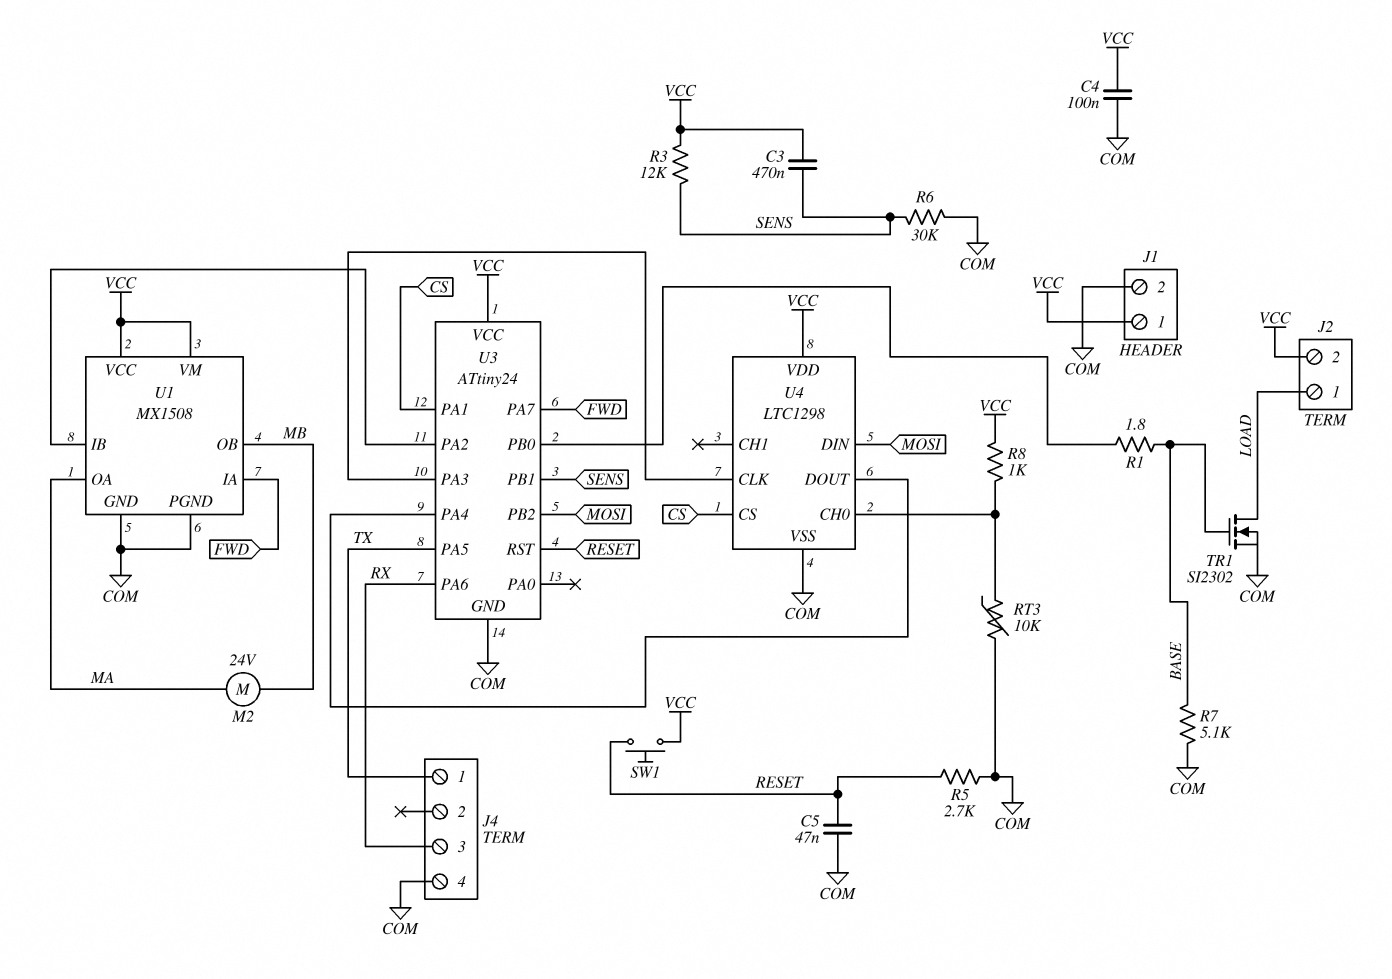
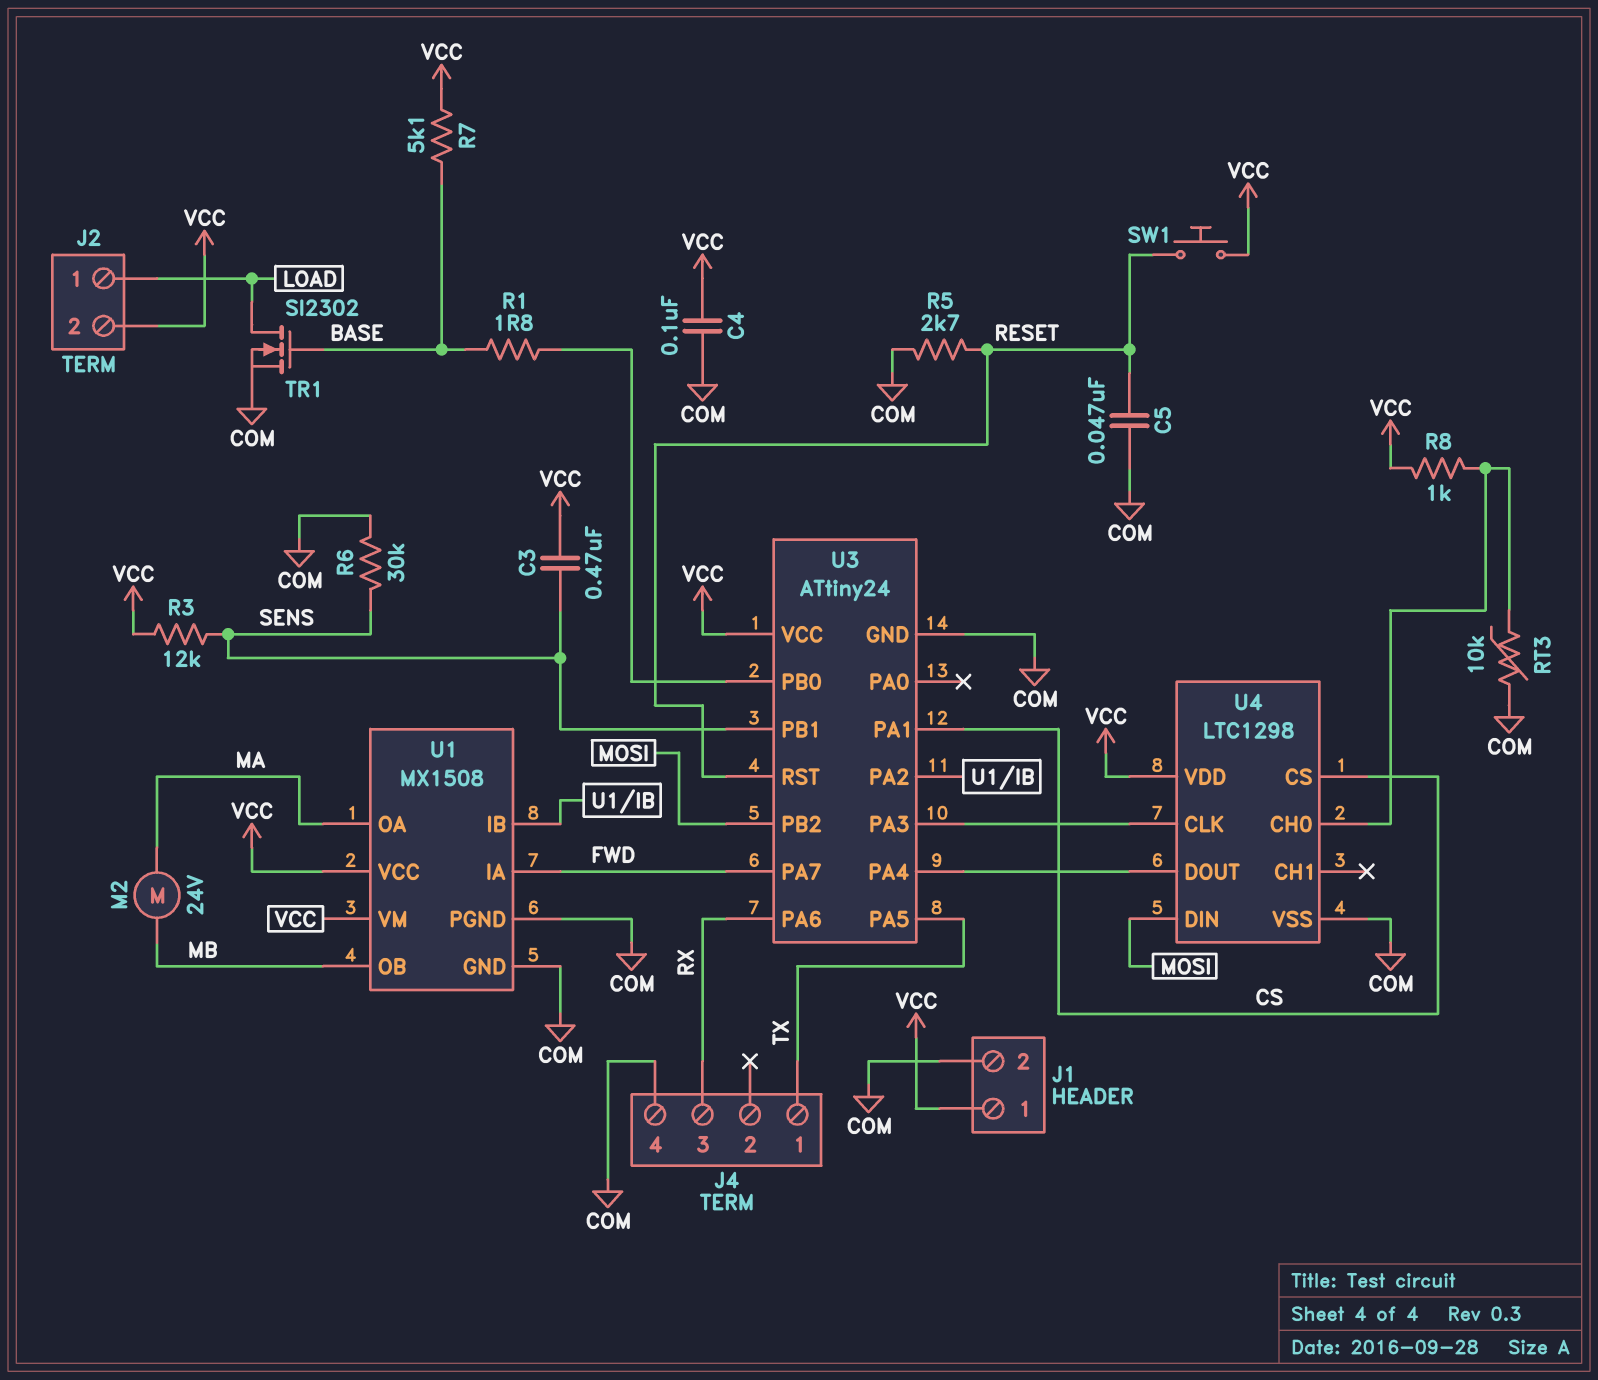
R7: 5.1k (BASE, COM) -> 5.1k (BASE, VCC)

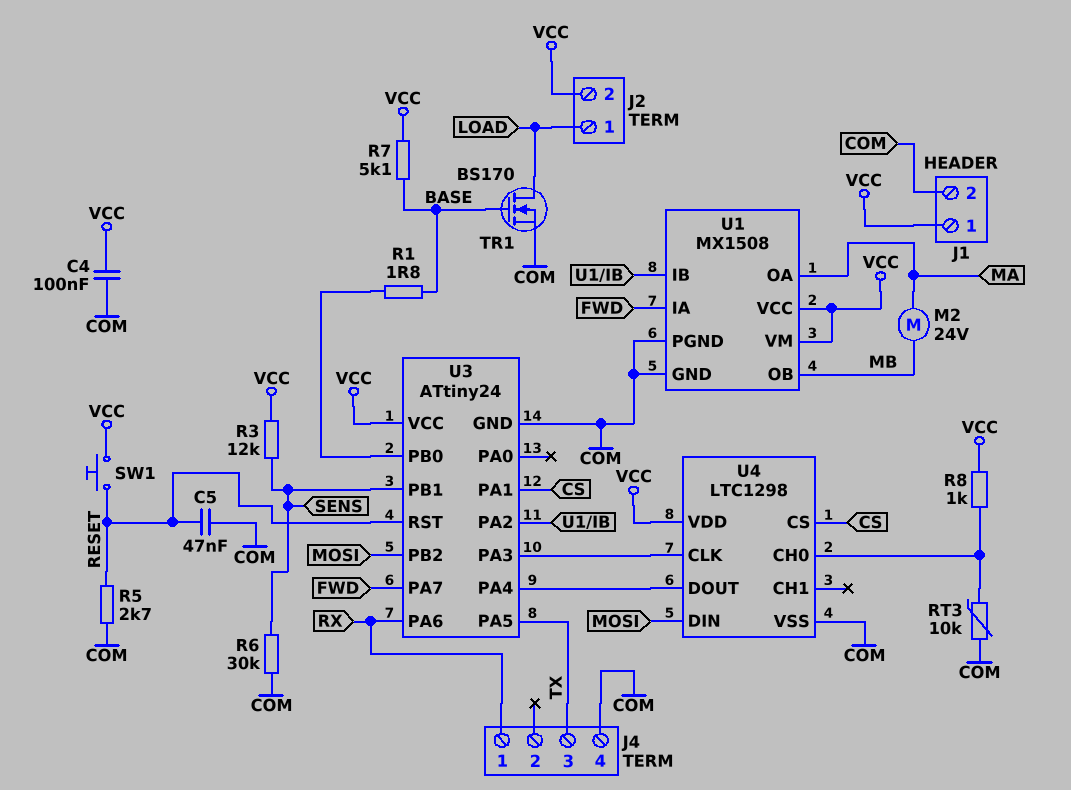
C3: 470nF (SENS, VCC) -> none
J4 pin 1: TX -> RX
J4 pin 3: RX -> TX
TR1: NMOS SI2302 (G BASE, D LOAD, S COM) -> NMOS BS170 (G BASE, D LOAD, S COM)

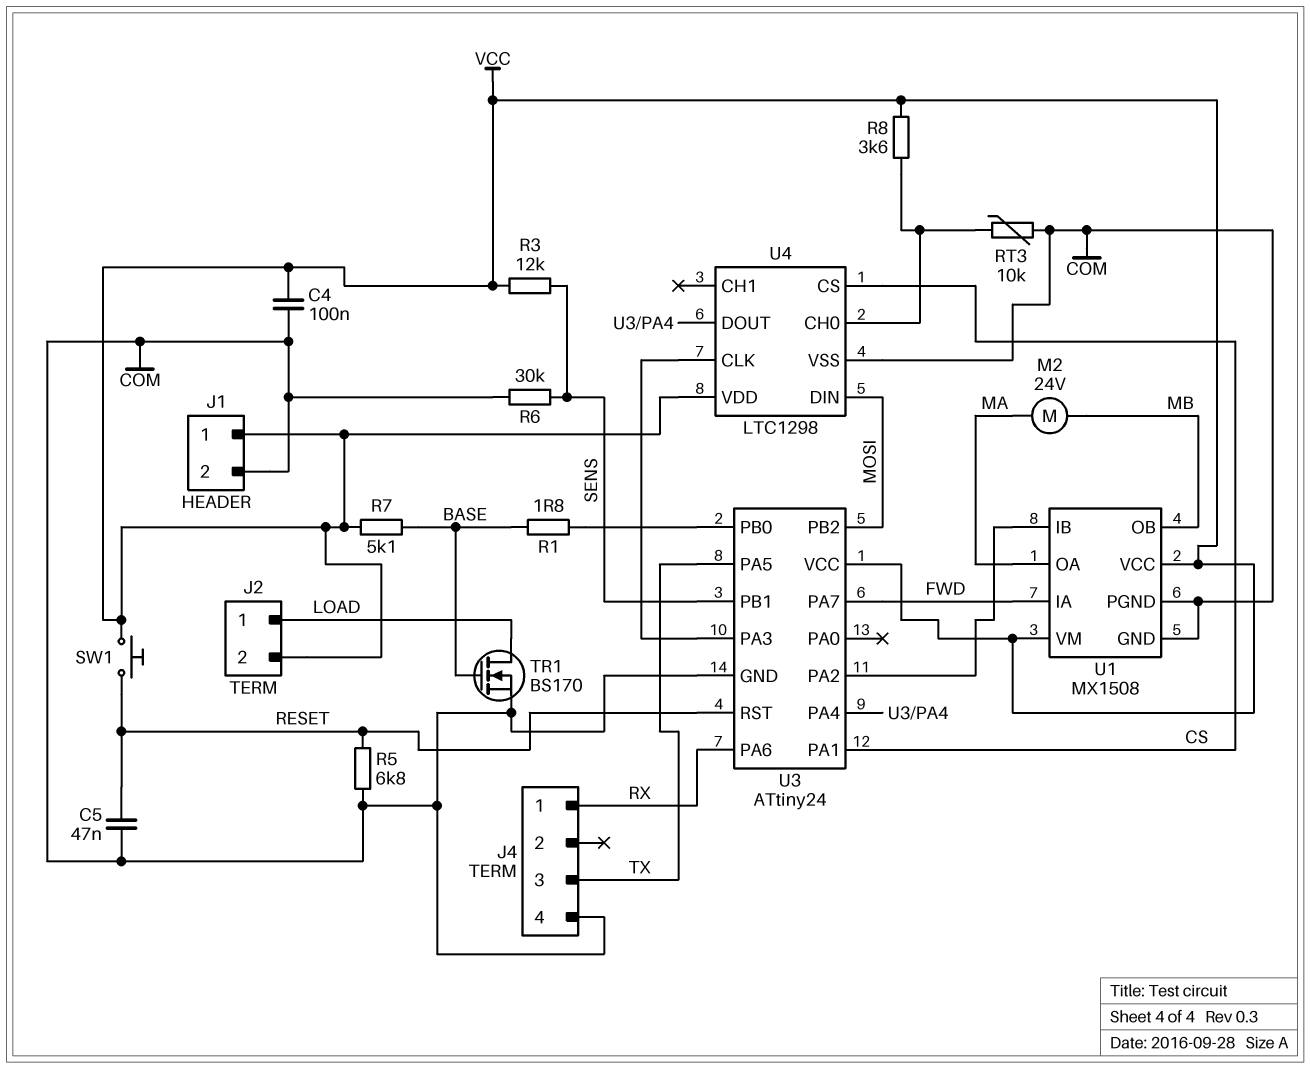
R5: 2.7k (COM, RESET) -> 6.8k (COM, RESET)
R8: 1k (U4/CH0, VCC) -> 3.6k (U4/CH0, VCC)

